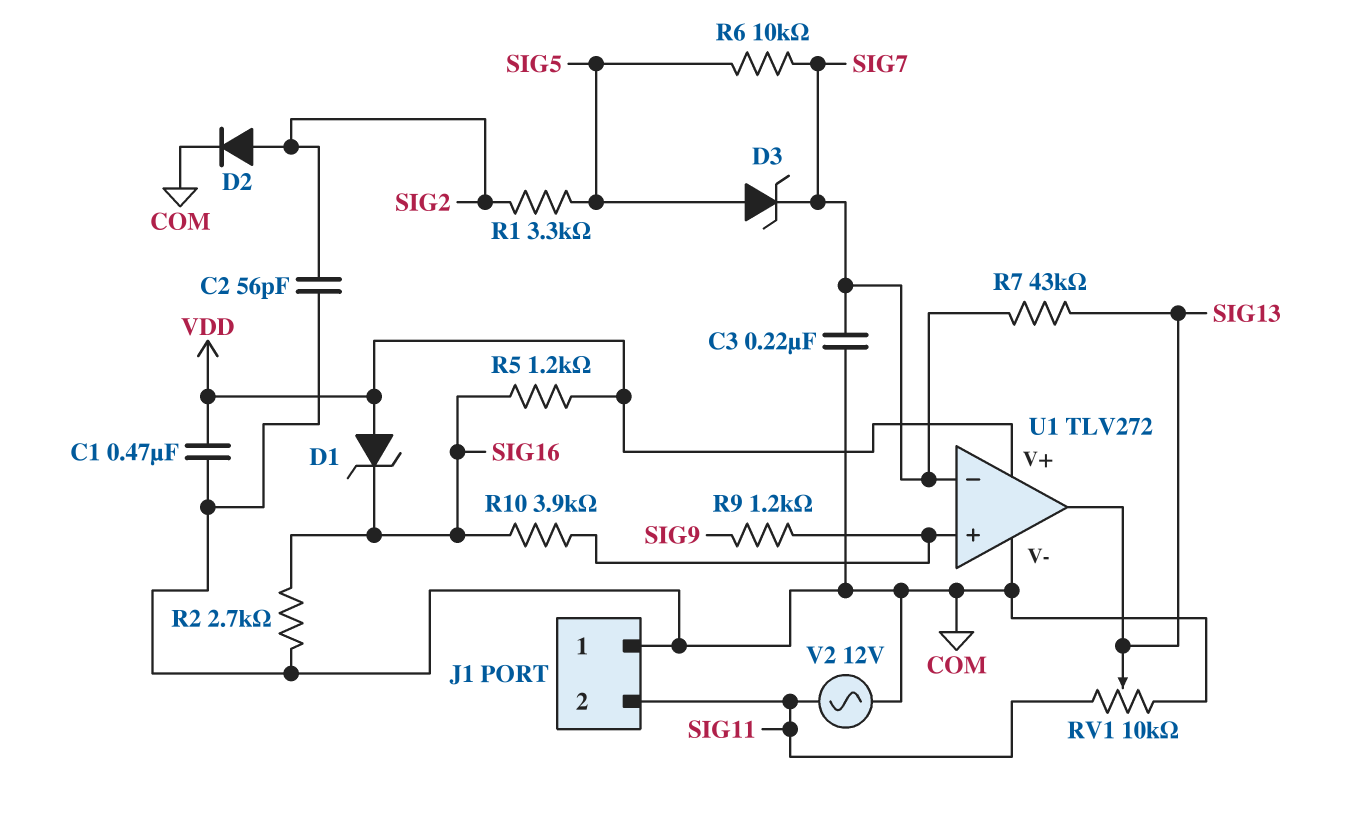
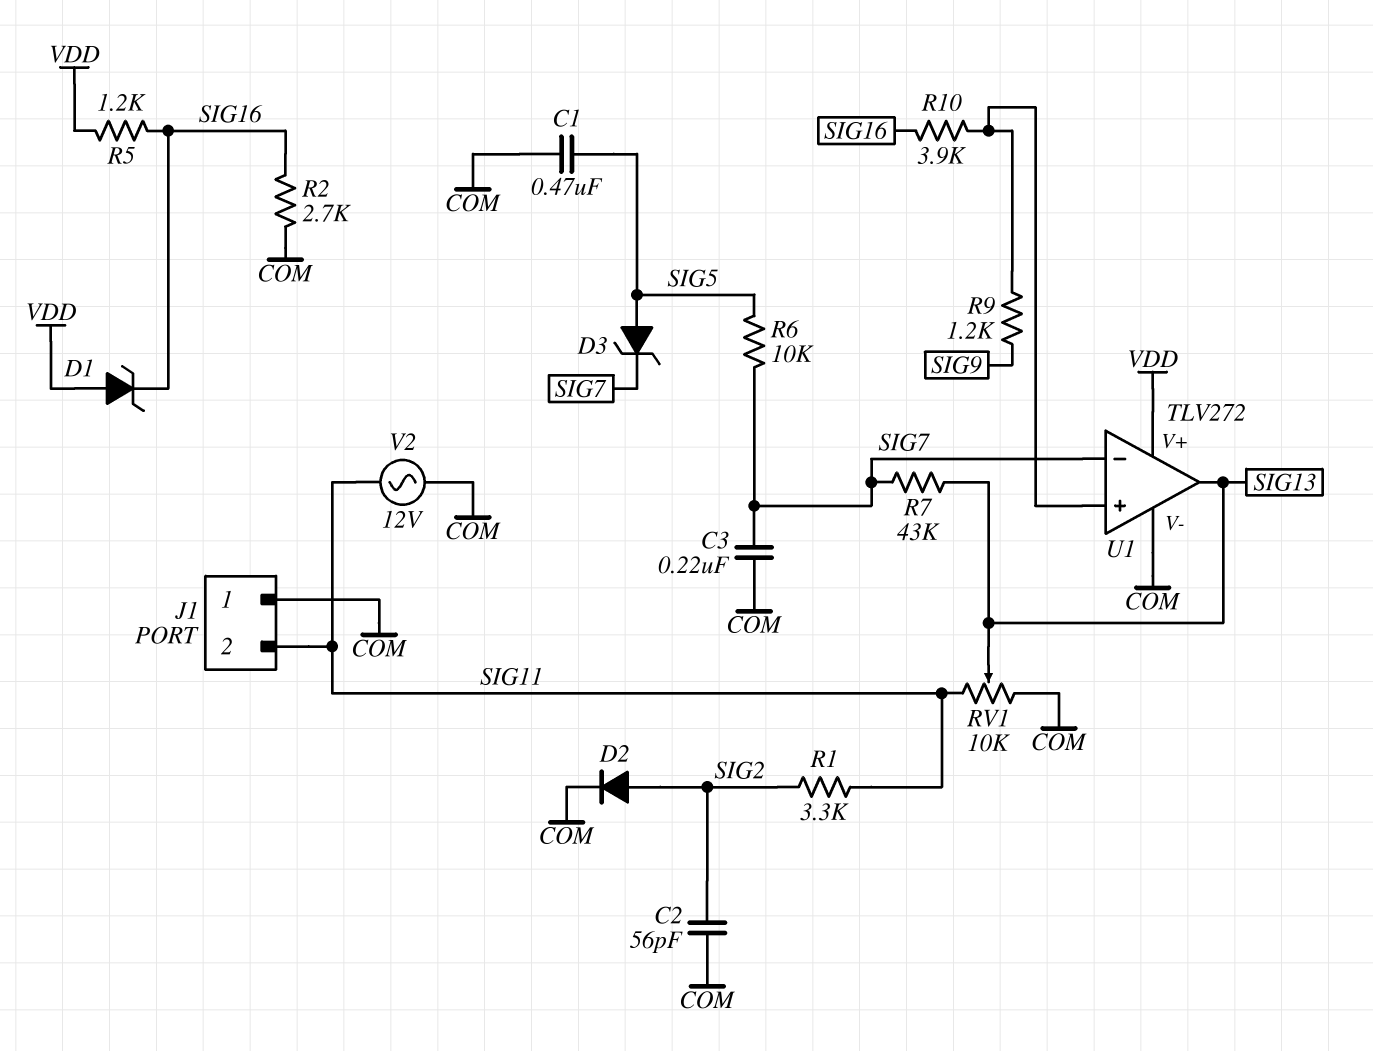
C1: 470nF (COM, VDD) -> 470nF (COM, SIG5)
R1: 3.3k (SIG2, SIG5) -> 3.3k (SIG2, SIG11)

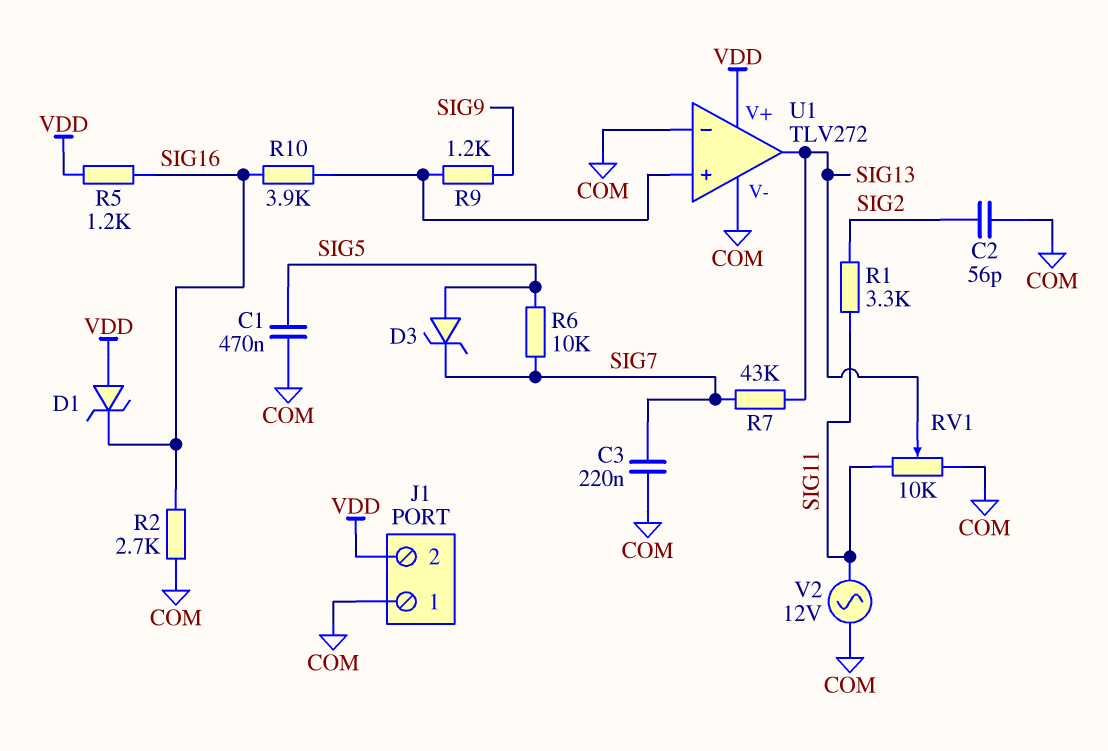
D2: diode (A SIG2, K COM) -> none
J1 pin 2: SIG11 -> VDD
U1 pin in-: SIG7 -> COM

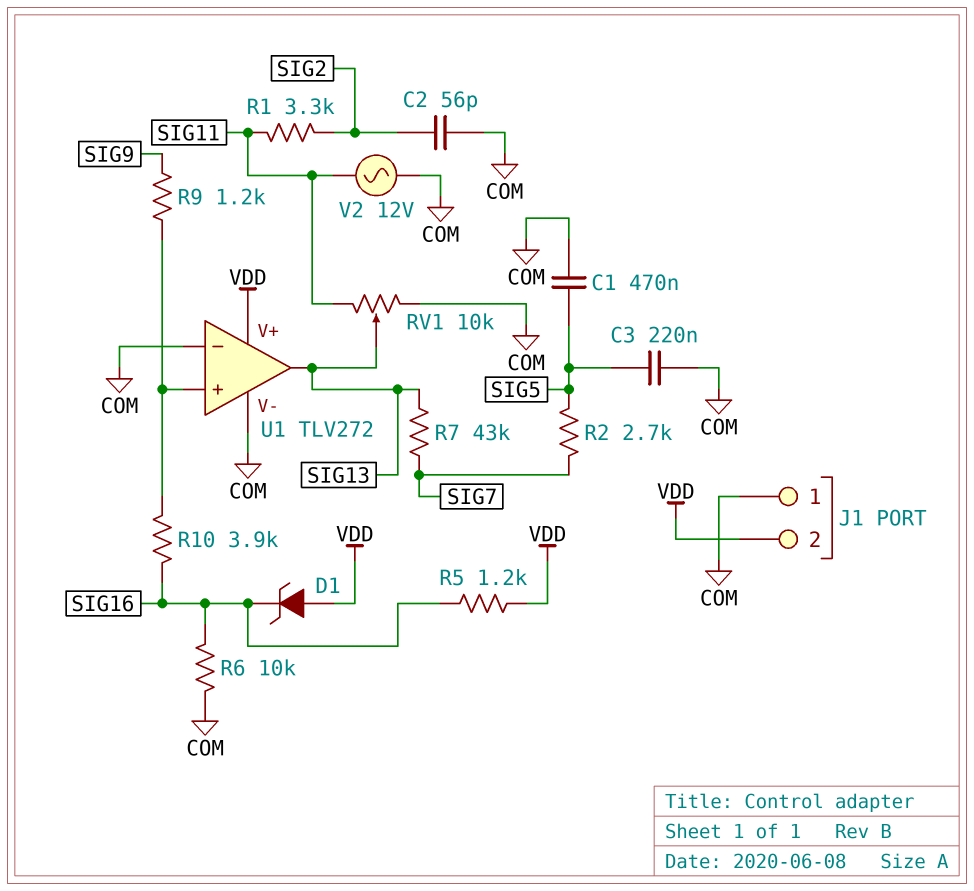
C3: 220nF (COM, SIG7) -> 220nF (COM, SIG5)
D3: zener (A SIG5, K SIG7) -> none
R2: 2.7k (COM, SIG16) -> 2.7k (SIG5, SIG7)
R6: 10k (SIG5, SIG7) -> 10k (COM, SIG16)

